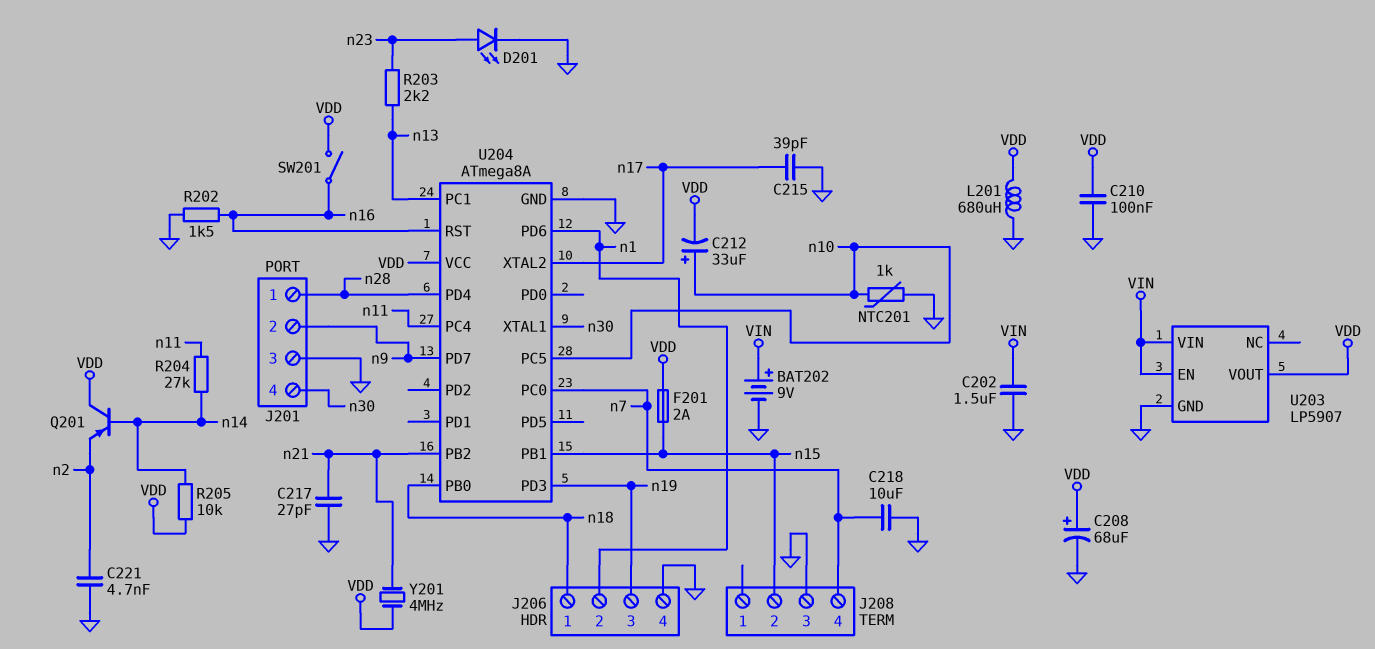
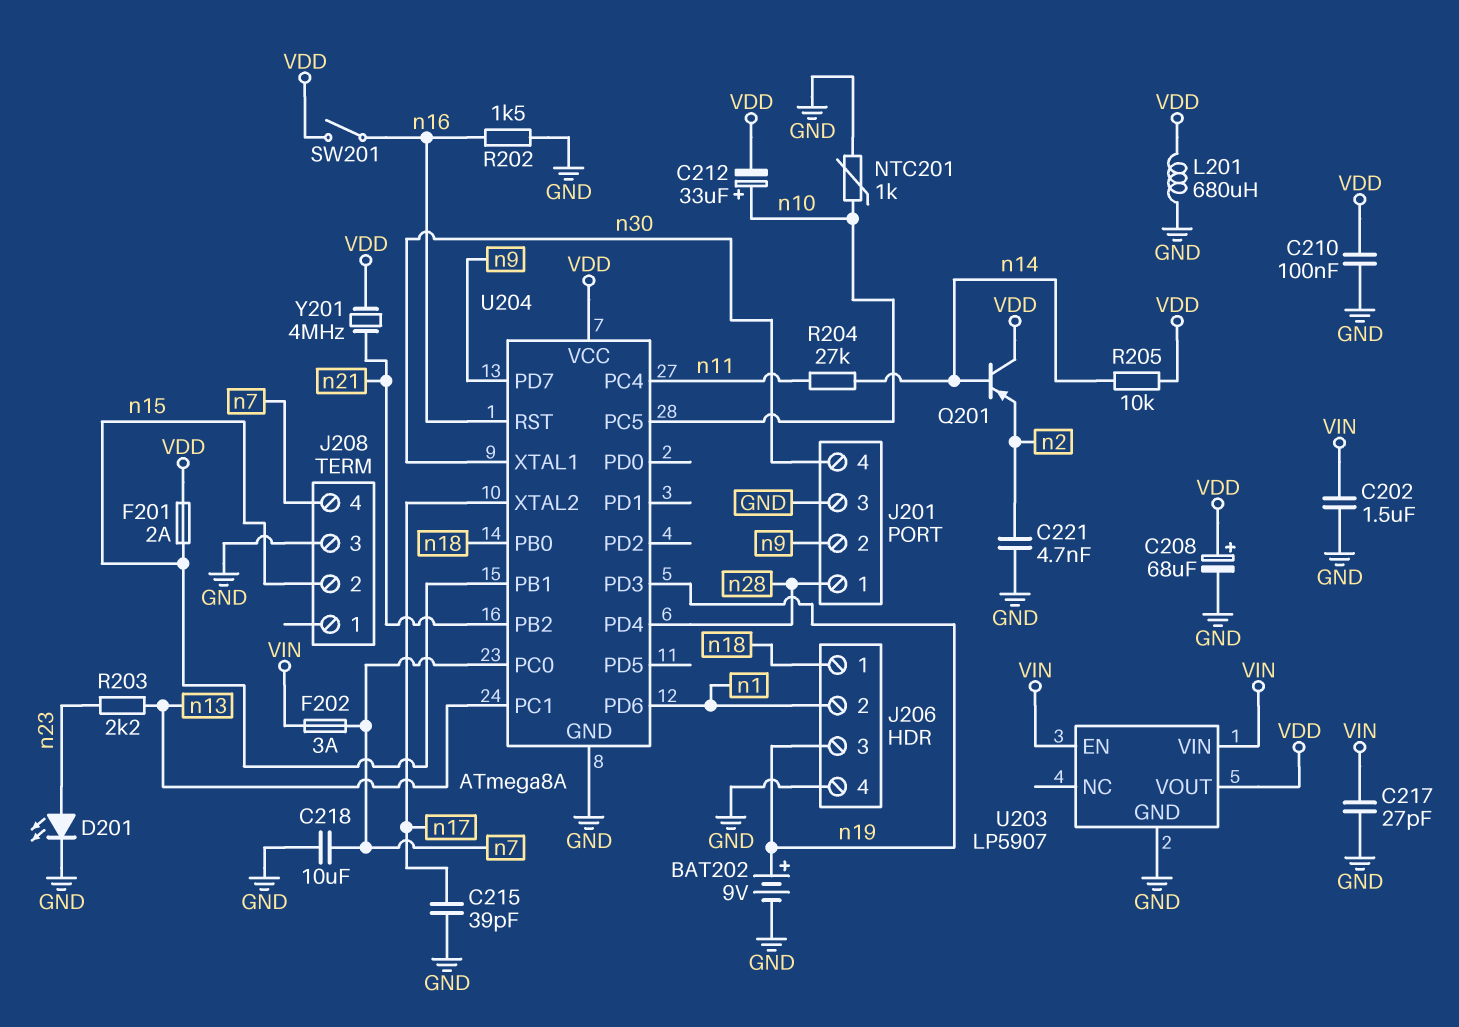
BAT202: 9V (plus VIN, minus GND) -> 9V (plus n19, minus GND)
C217: 27pF (GND, n21) -> 27pF (GND, VIN)
F202: none -> 3A (VIN, n7)

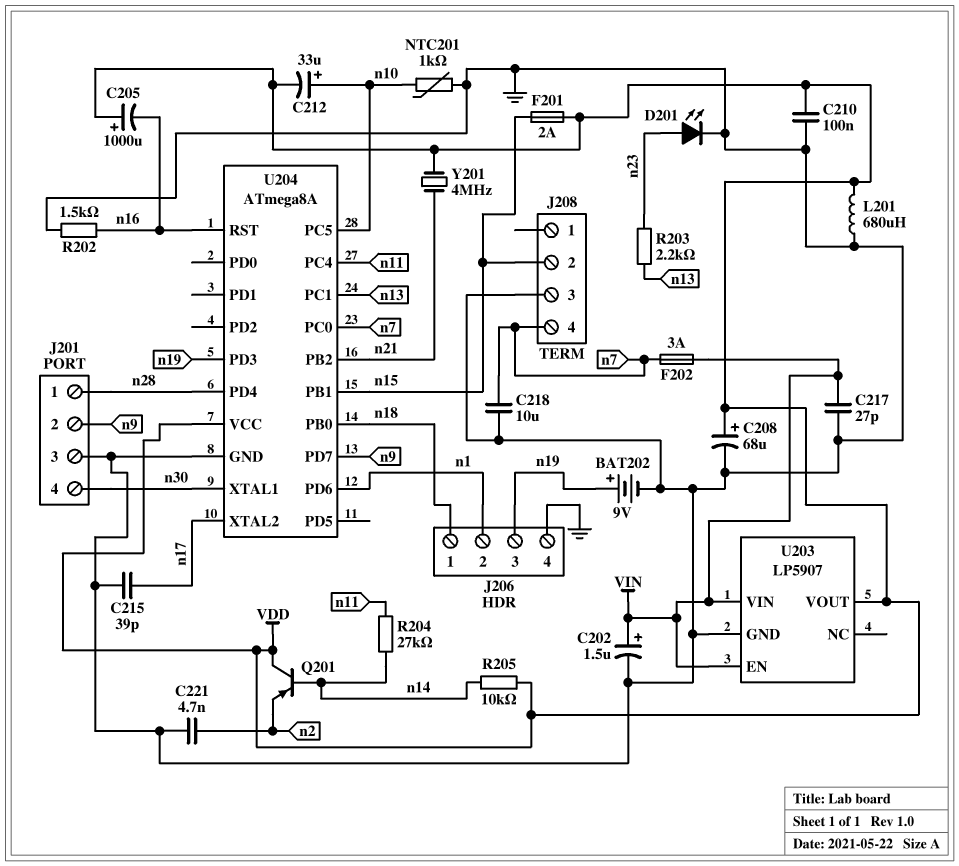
C202: 1.5uF (GND, VIN) -> 1.5uF (plus VIN, minus GND)
C205: none -> 1000uF (plus VDD, minus n16)
SW201: switch (VDD, n16) -> none

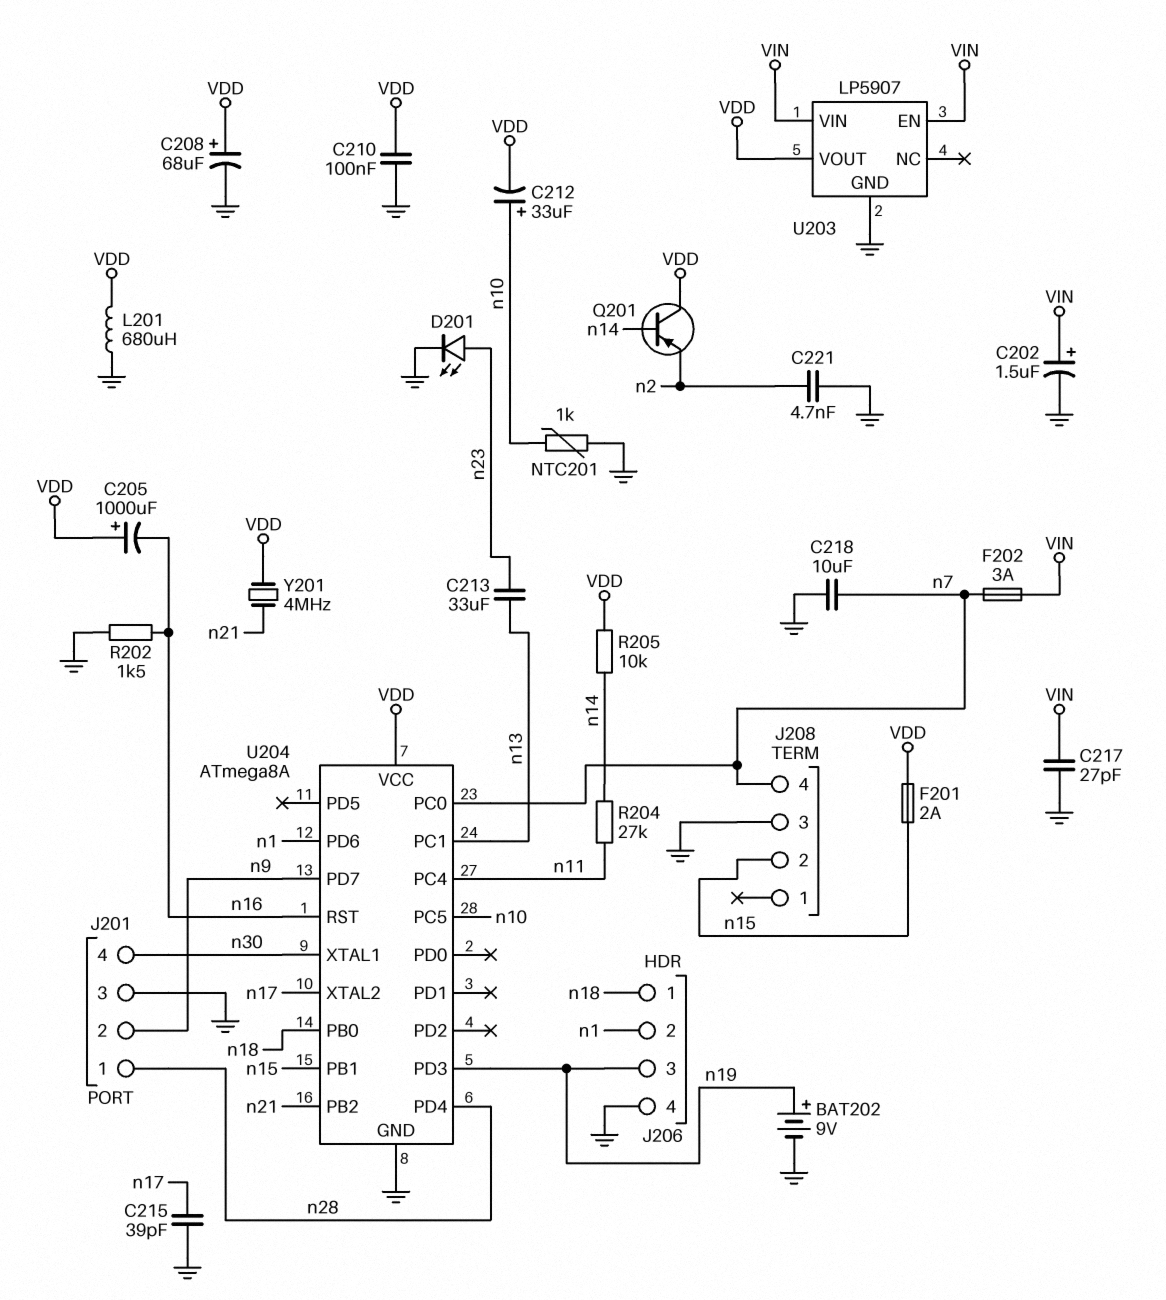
C213: none -> 33uF (n13, n23)
R203: 2.2k (n13, n23) -> none

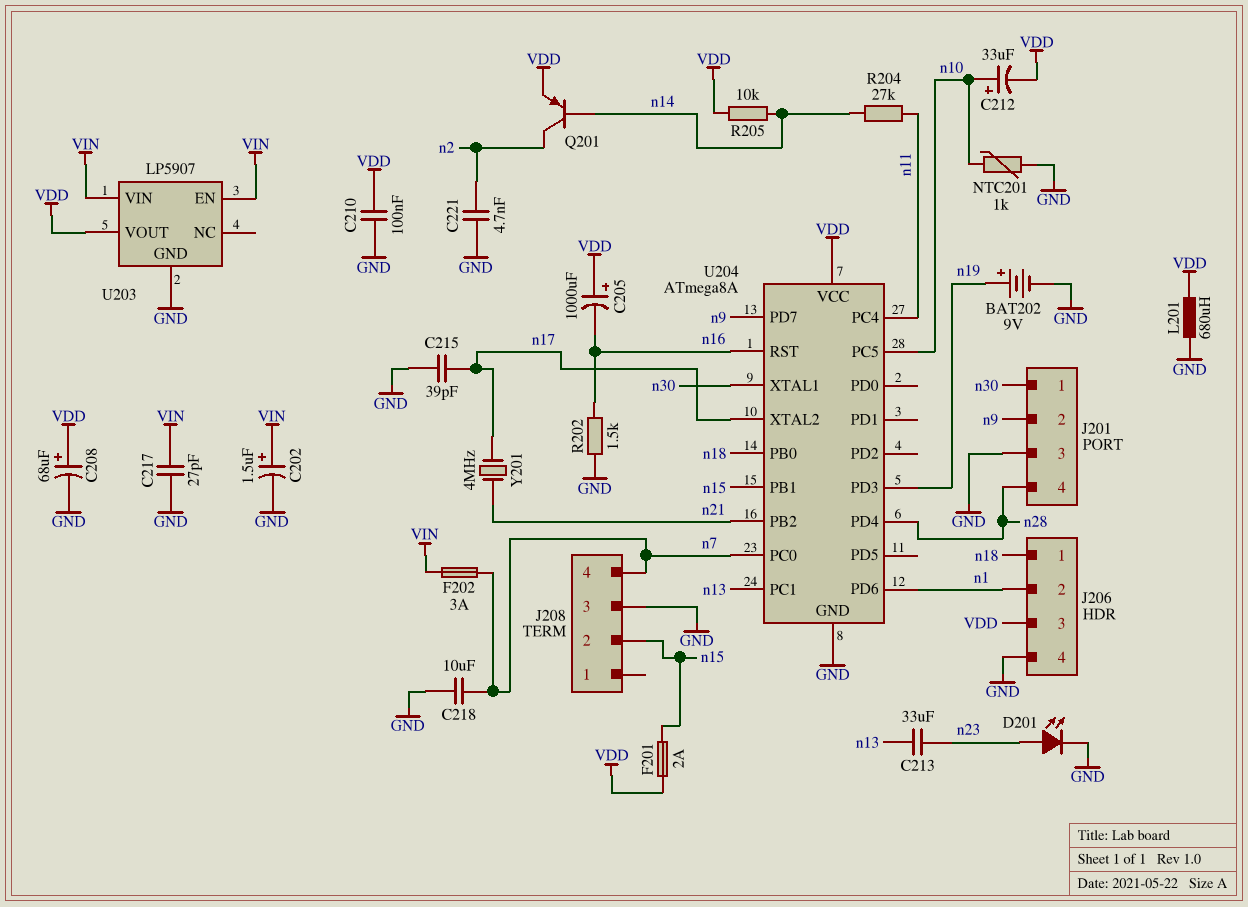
J201 pin 1: n28 -> n30
J201 pin 4: n30 -> n28
J206 pin 3: n19 -> VDD
Q201: PNP (B n14, C VDD, E n2) -> PNP (B n14, C n2, E VDD)
Y201: 4MHz (VDD, n21) -> 4MHz (n17, n21)

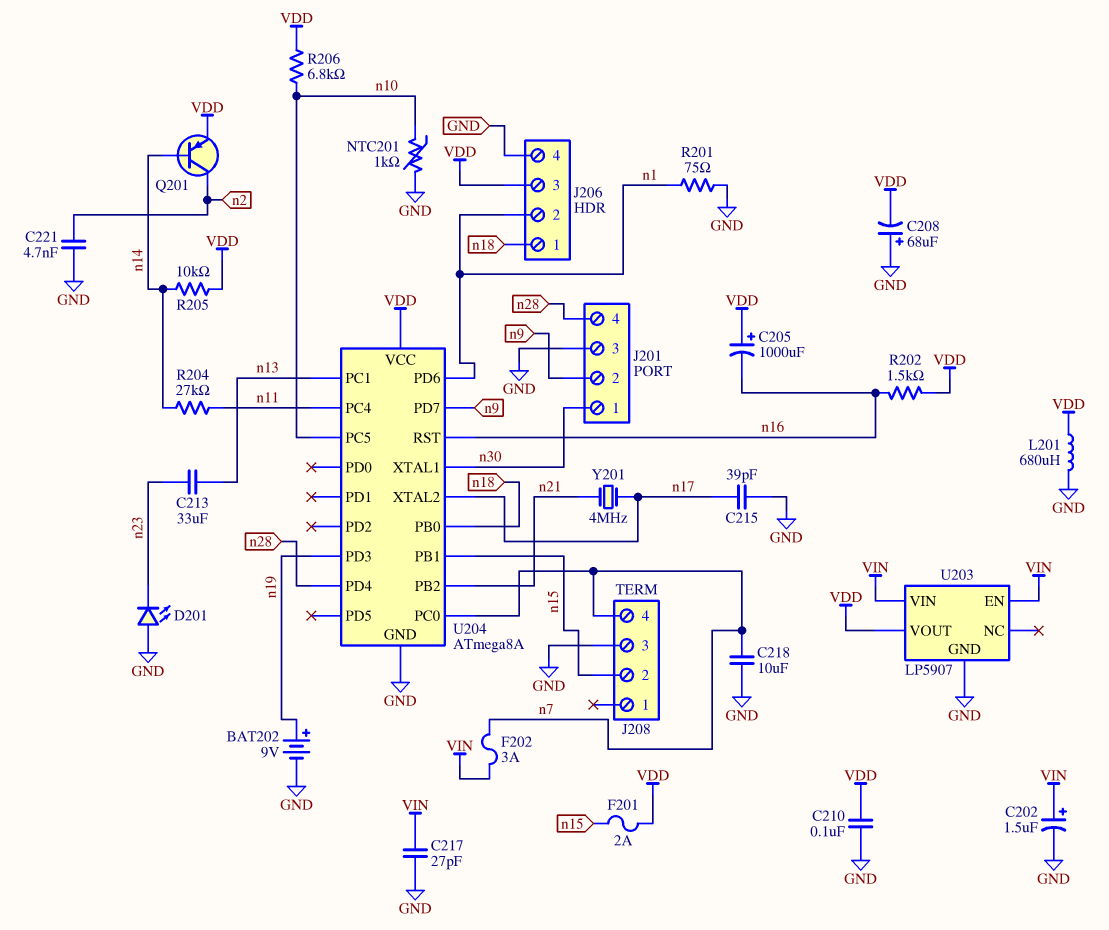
C208: 68uF (plus VDD, minus GND) -> 68uF (plus GND, minus VDD)
C212: 33uF (plus n10, minus VDD) -> none
D201: LED (A n23, K GND) -> LED (A GND, K n23)
R201: none -> 75 (GND, n1)
R202: 1.5k (GND, n16) -> 1.5k (VDD, n16)
R206: none -> 6.8k (VDD, n10)

